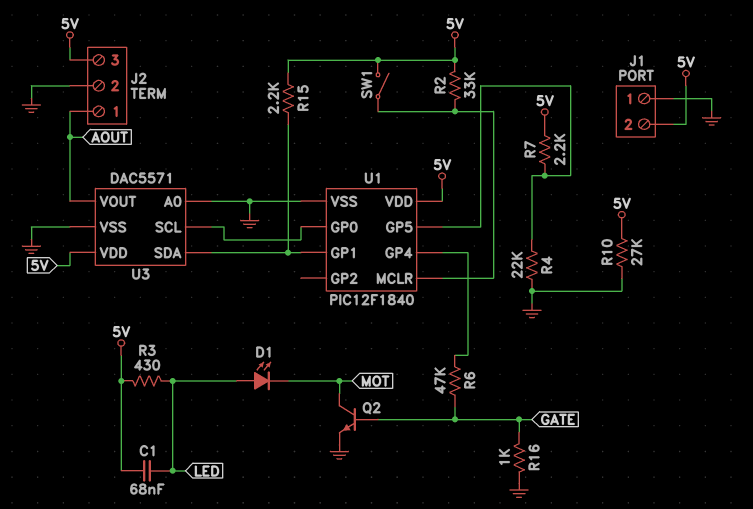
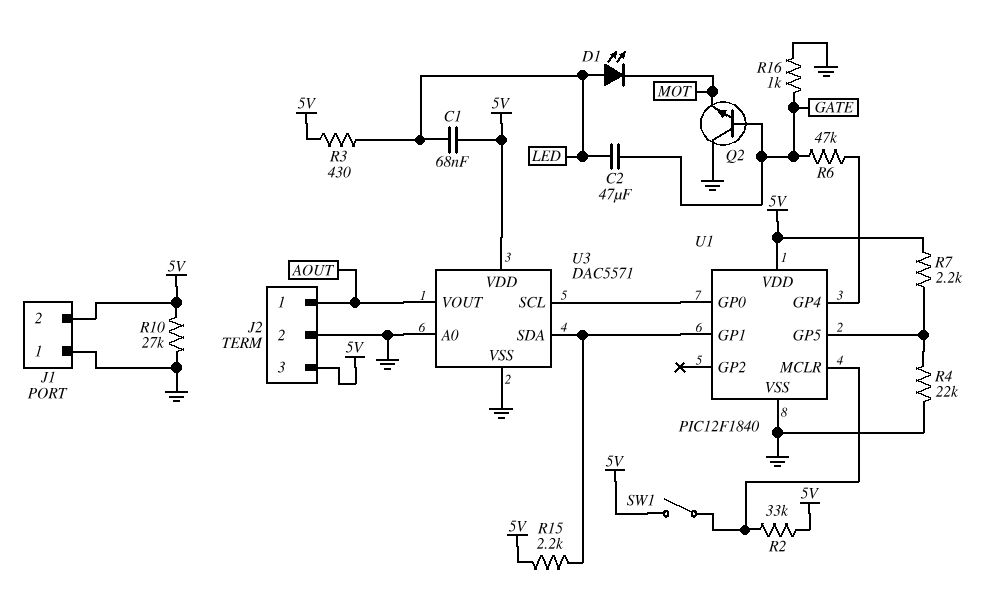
C2: none -> 47uF (GATE, LED)
Q2: NPN (B GATE, C MOT, E GND) -> NPN (B GATE, C GND, E MOT)

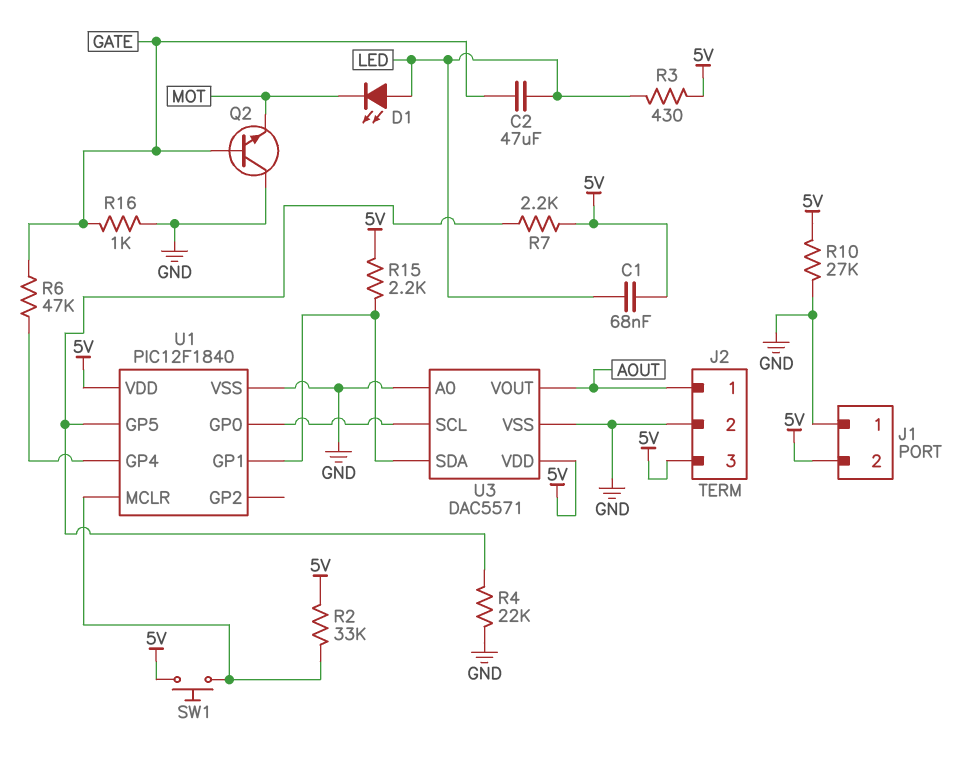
SW1: switch (5V, U1/MCLR) -> button (5V, U1/MCLR)

